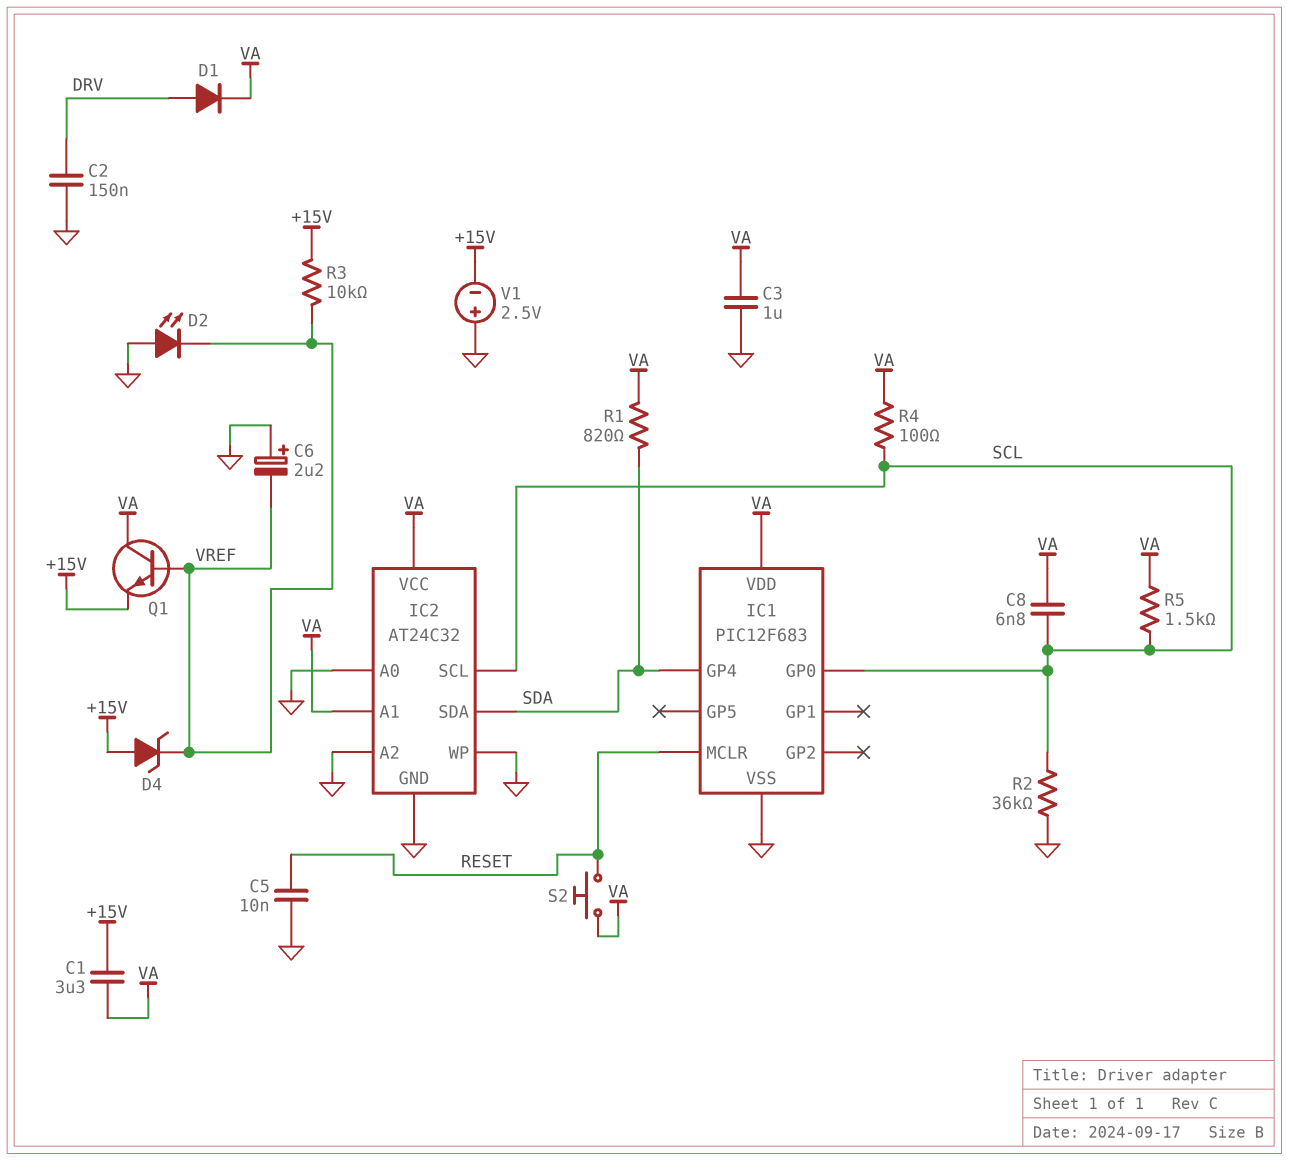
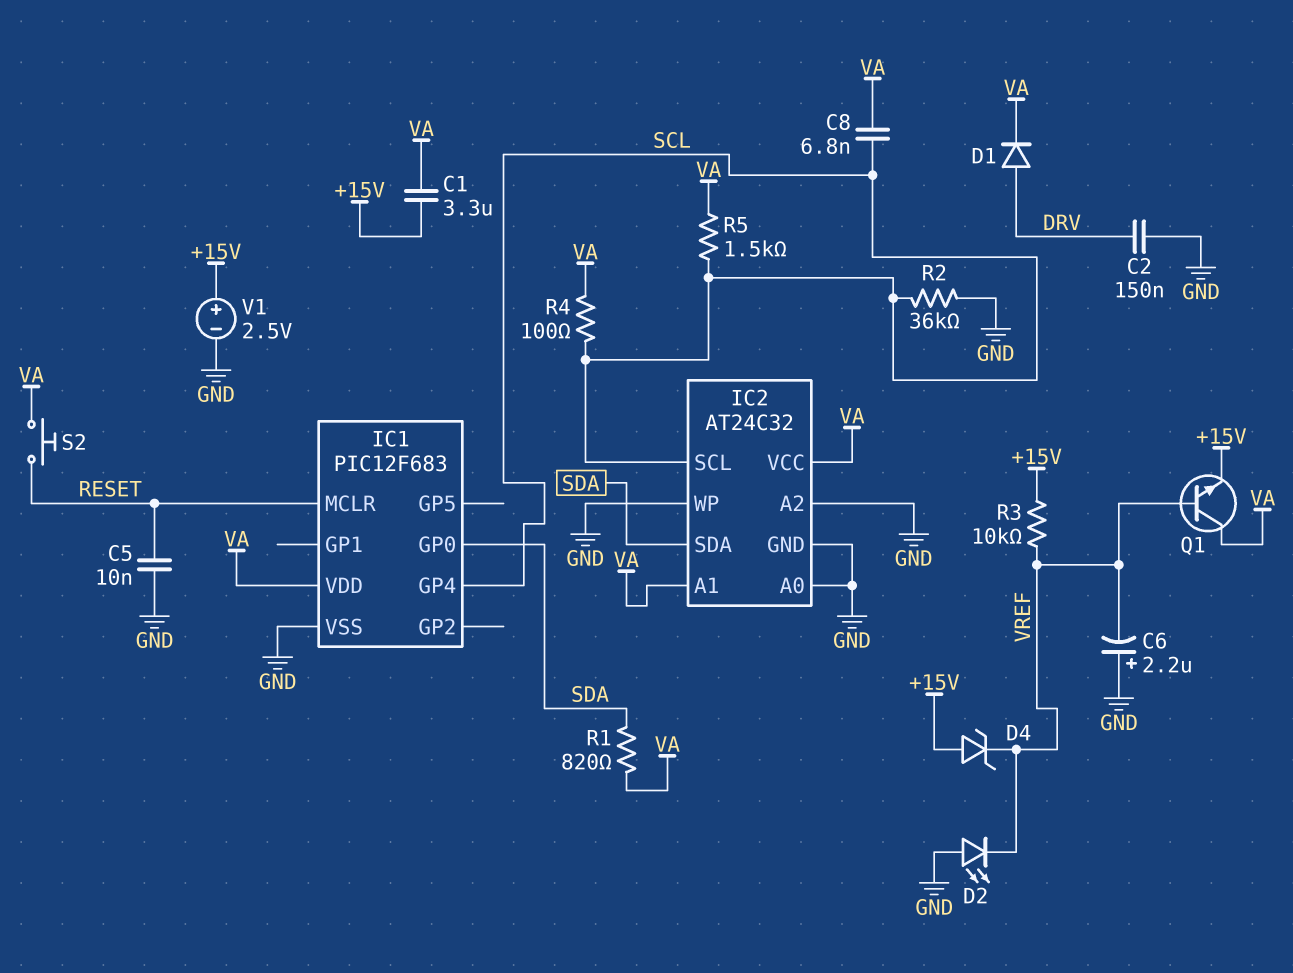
C3: 1uF (GND, VA) -> none
IC1 pin GP0: SCL -> SDA
IC1 pin GP4: SDA -> SCL
V1: 2.5V (plus GND, minus +15V) -> 2.5V (plus +15V, minus GND)

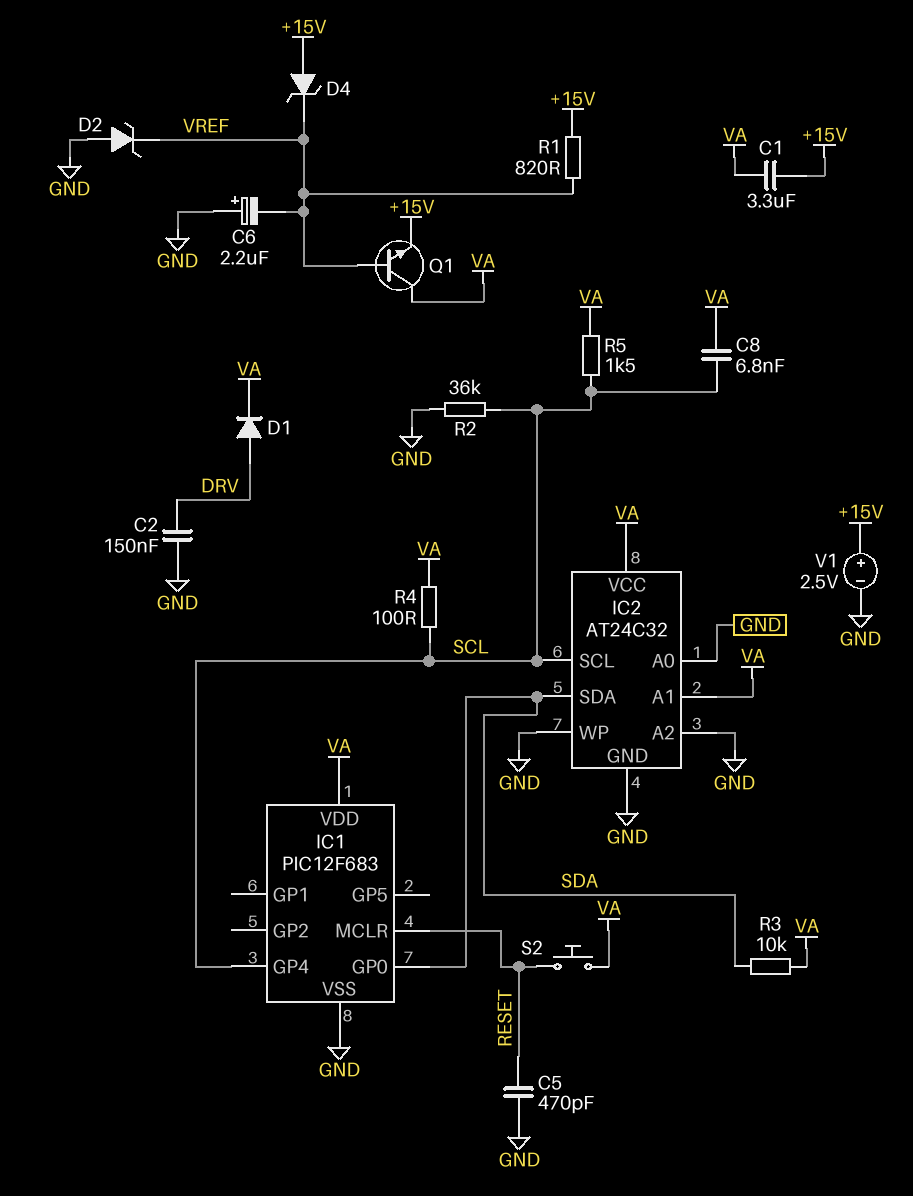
C5: 10nF (GND, RESET) -> 470pF (GND, RESET)
D2: LED (A GND, K VREF) -> zener (A GND, K VREF)
R1: 820 (SDA, VA) -> 820 (+15V, VREF)
R3: 10k (+15V, VREF) -> 10k (SDA, VA)

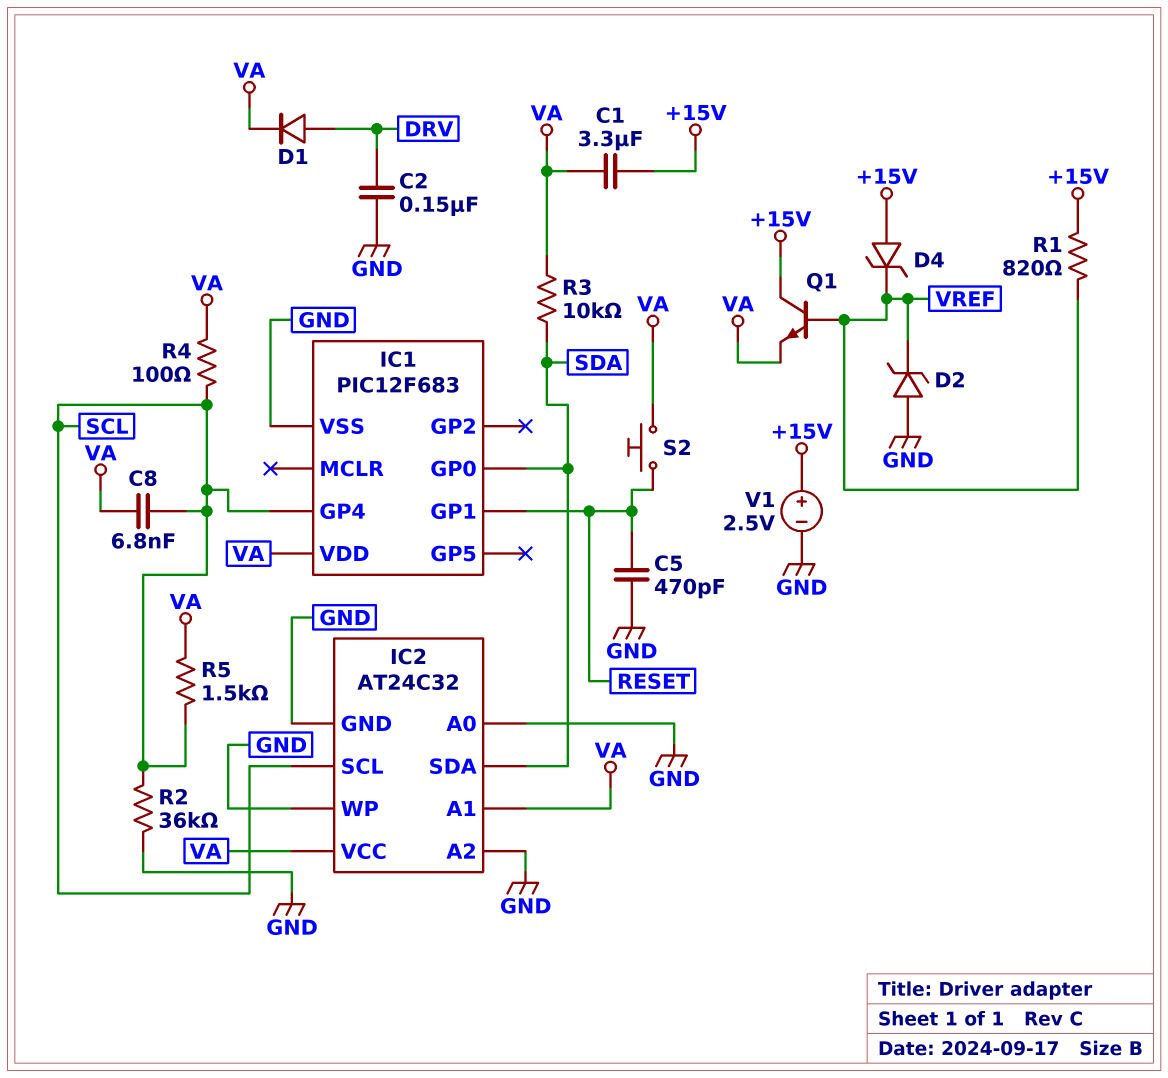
C6: 2.2uF (plus GND, minus VREF) -> none
IC1 pin GP1: none -> RESET
IC1 pin MCLR: RESET -> none
Q1: NPN (B VREF, C VA, E +15V) -> NPN (B VREF, C +15V, E VA)

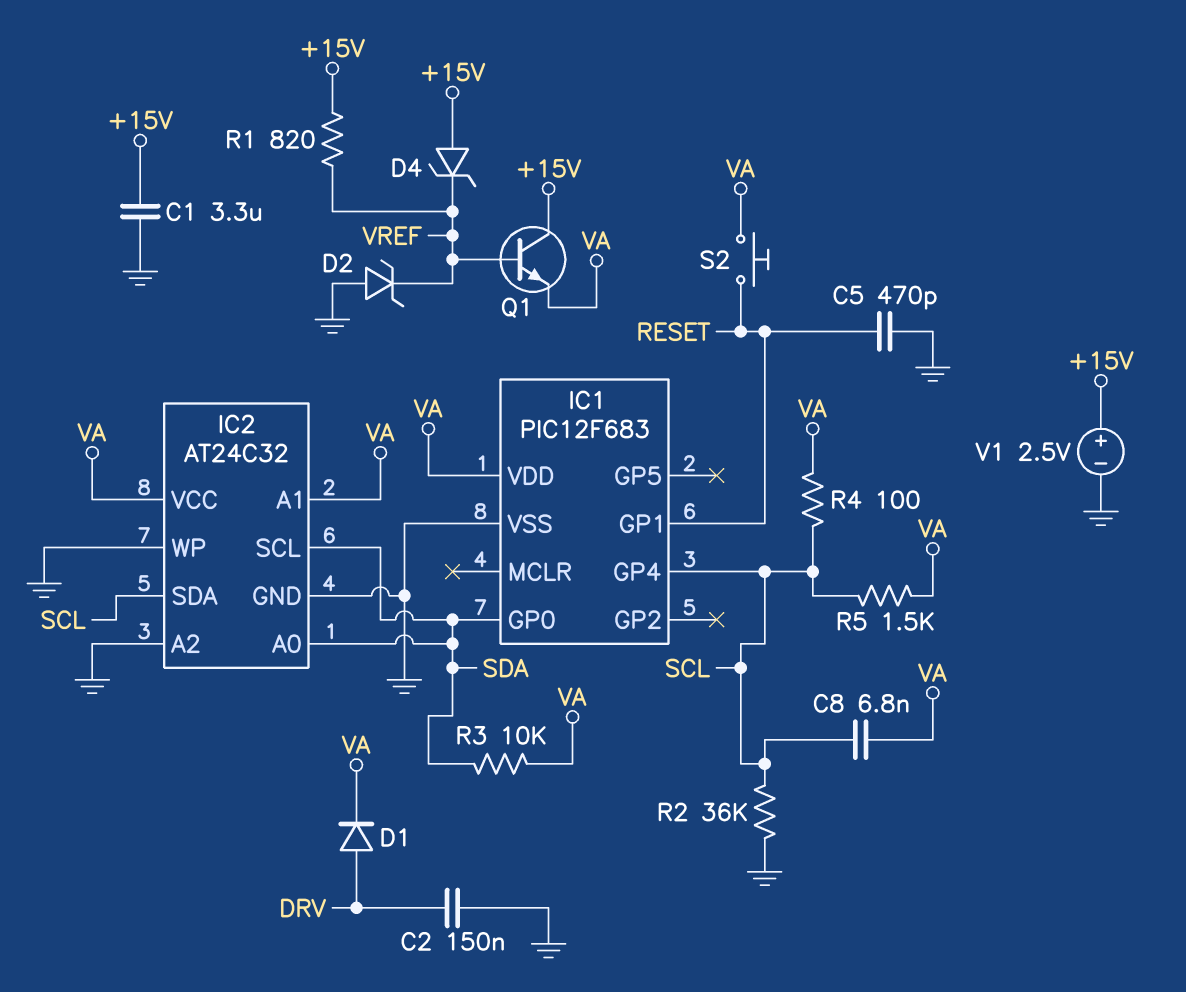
C1: 3.3uF (+15V, VA) -> 3.3uF (+15V, GND)
IC2 pin A0: GND -> SDA
IC2 pin SCL: SCL -> SDA
IC2 pin SDA: SDA -> SCL

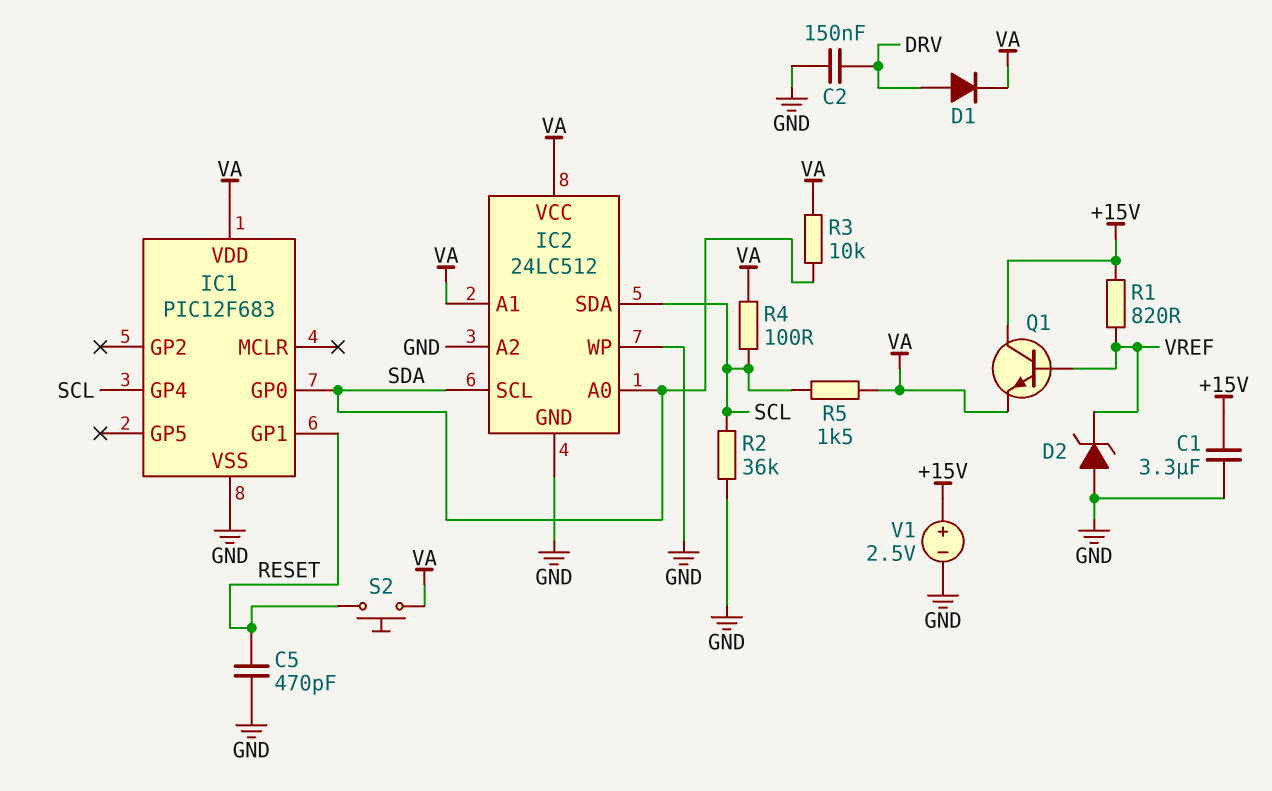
C8: 6.8nF (SCL, VA) -> none
D4: zener (A +15V, K VREF) -> none
IC2: AT24C32 -> 24LC512

